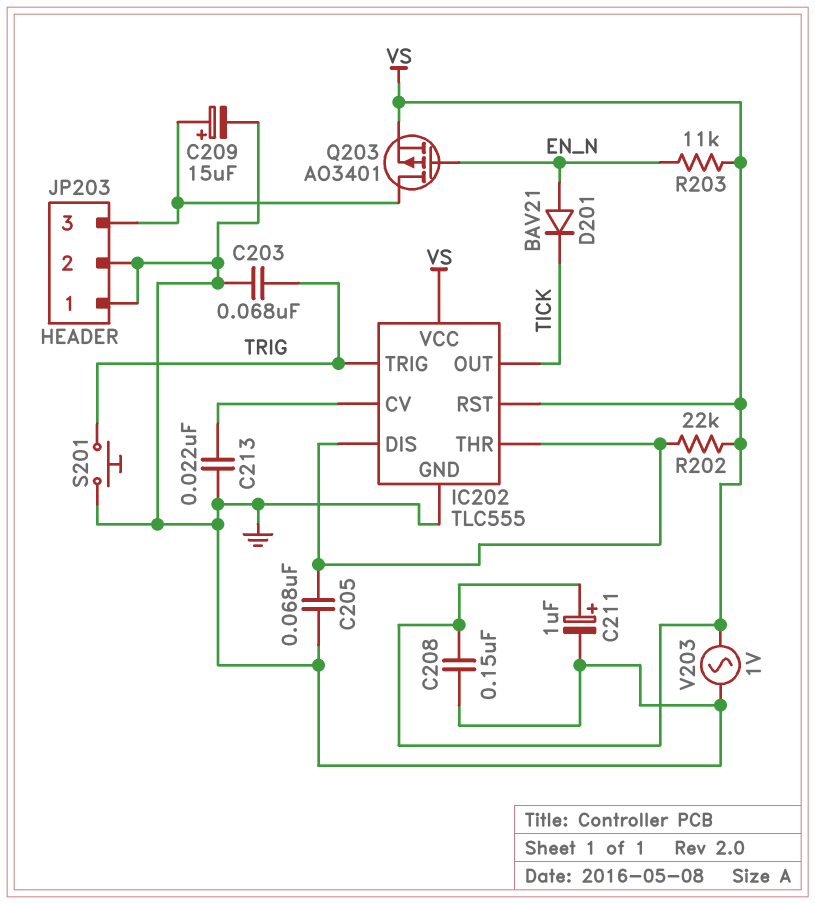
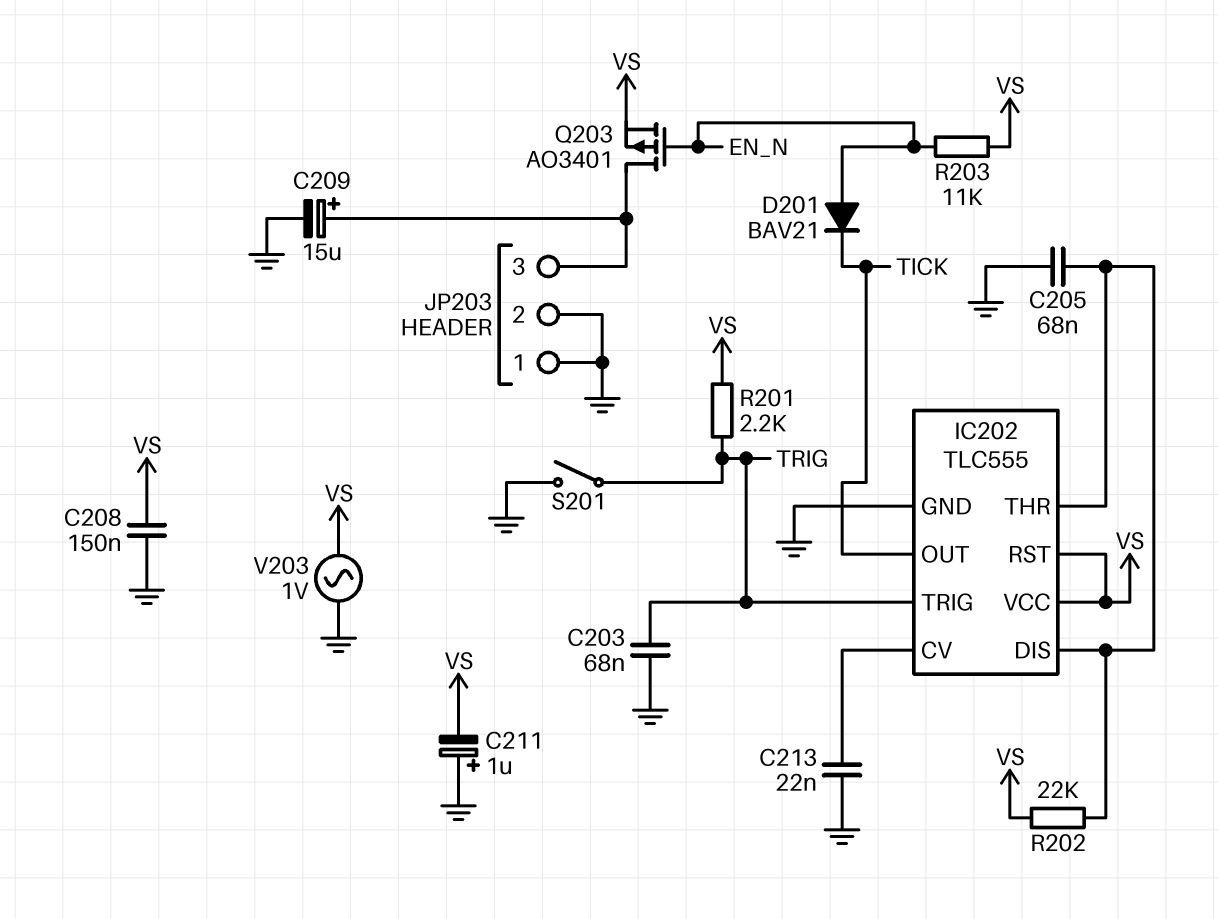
C211: 1uF (plus VS, minus GND) -> 1uF (plus GND, minus VS)
R201: none -> 2.2k (TRIG, VS)
S201: button (GND, TRIG) -> switch (GND, TRIG)

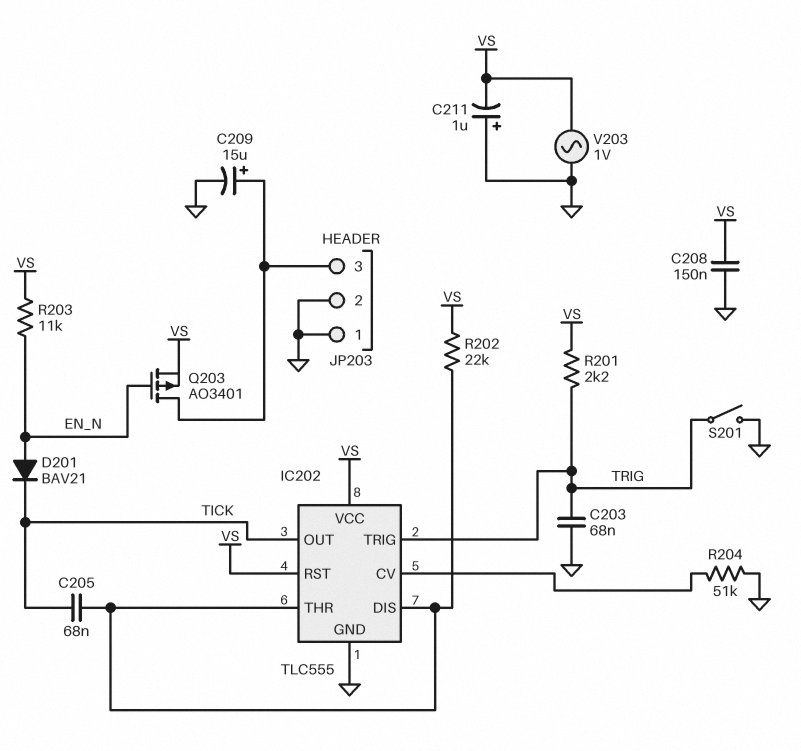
C205: 68nF (GND, IC202/DIS) -> 68nF (IC202/DIS, TICK)
C213: 22nF (GND, IC202/CV) -> none
R204: none -> 51k (GND, IC202/CV)

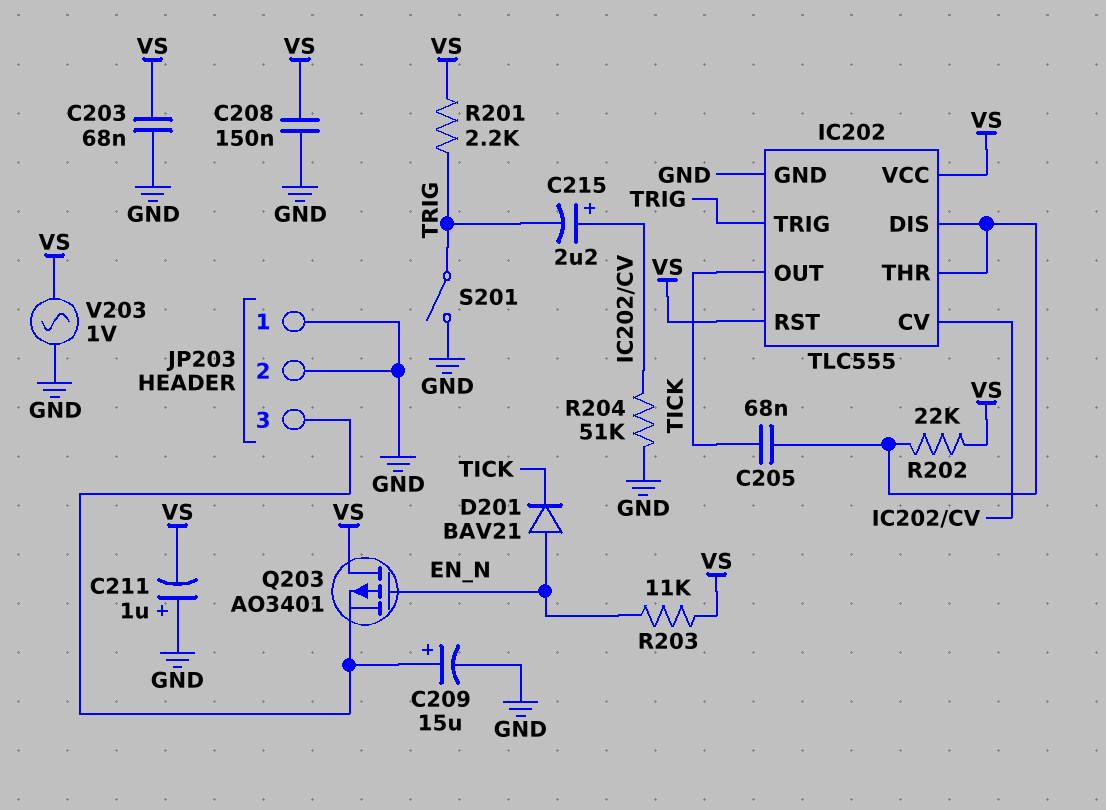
C203: 68nF (GND, TRIG) -> 68nF (GND, VS)
C215: none -> 2.2uF (plus IC202/CV, minus TRIG)
Q203: PMOS AO3401 (G EN_N, D JP203/3, S VS) -> PMOS AO3401 (G EN_N, D VS, S JP203/3)

